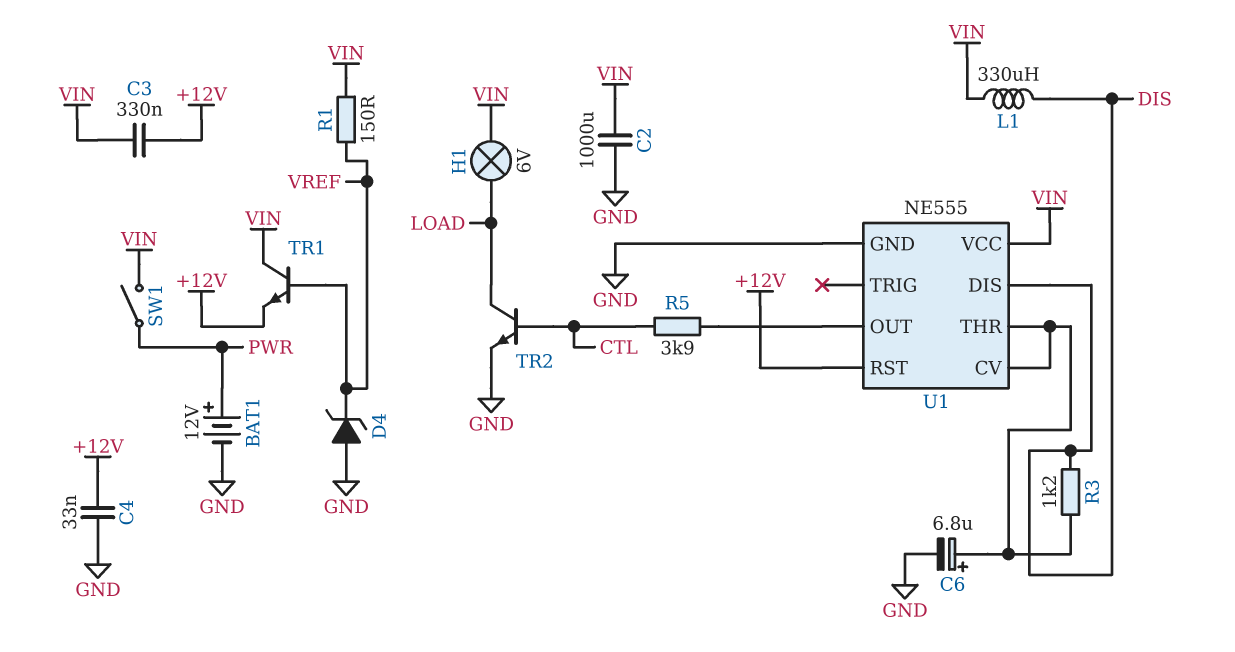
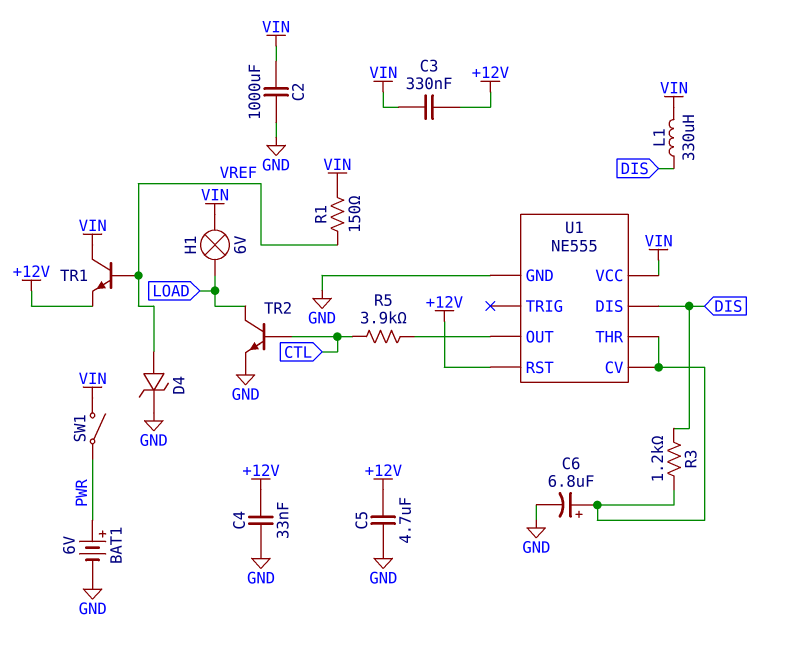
BAT1: 12V (plus PWR, minus GND) -> 6V (plus PWR, minus GND)
C5: none -> 4.7uF (+12V, GND)
D4: zener (A GND, K VREF) -> zener (A VREF, K GND)

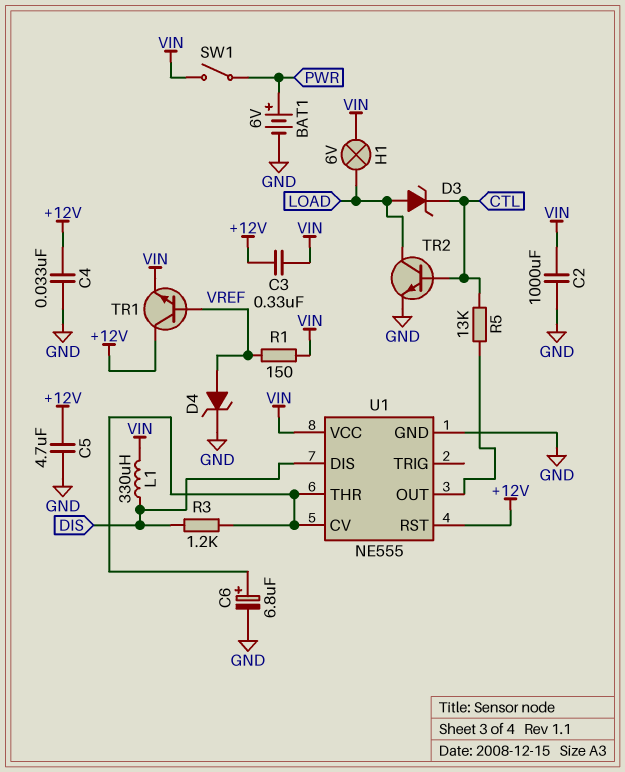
D3: none -> zener (A LOAD, K CTL)
R5: 3.9k (CTL, U1/OUT) -> 13k (CTL, U1/OUT)
TR1: NPN (B VREF, C VIN, E +12V) -> NPN (B VREF, C +12V, E VIN)

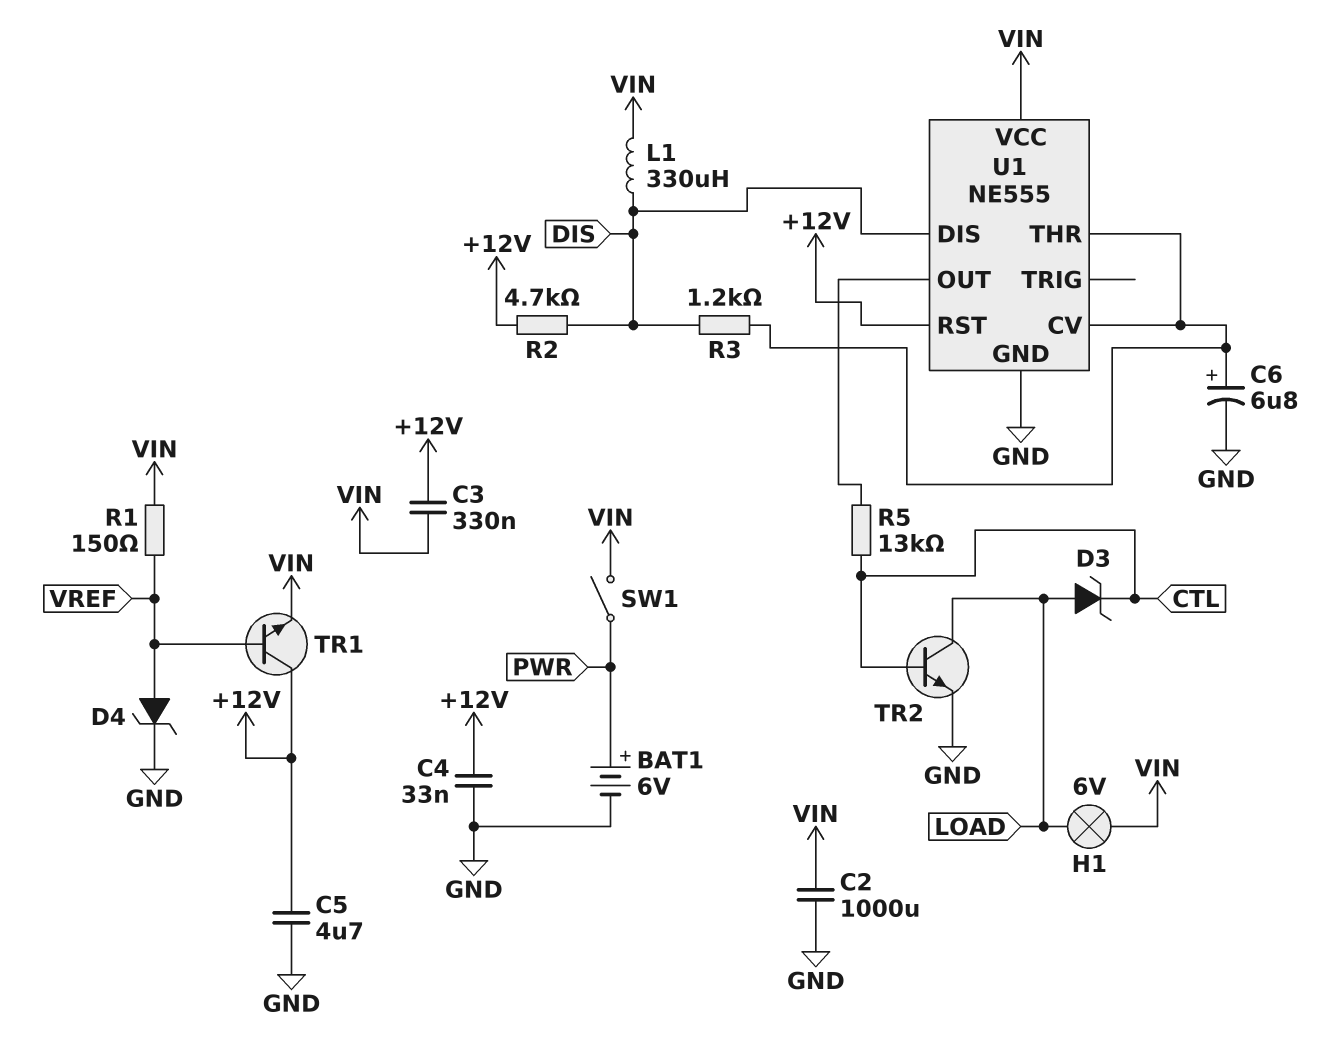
R2: none -> 4.7k (+12V, DIS)

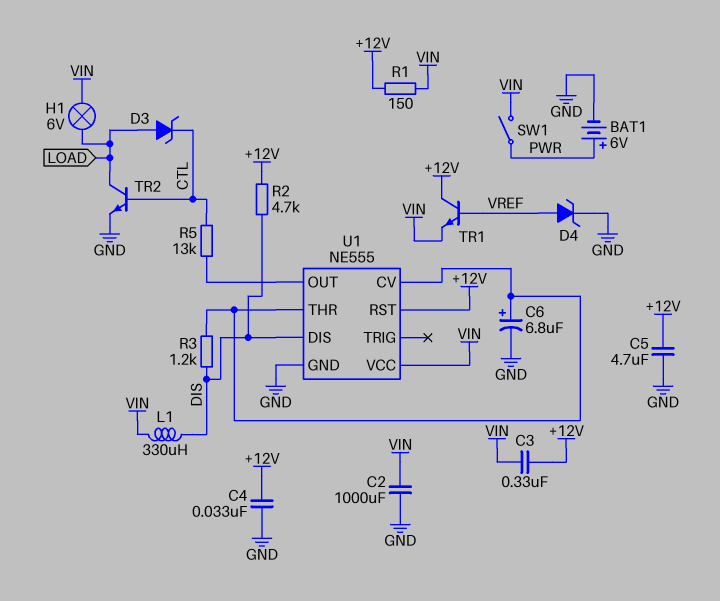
R1: 150 (VIN, VREF) -> 150 (+12V, VIN)

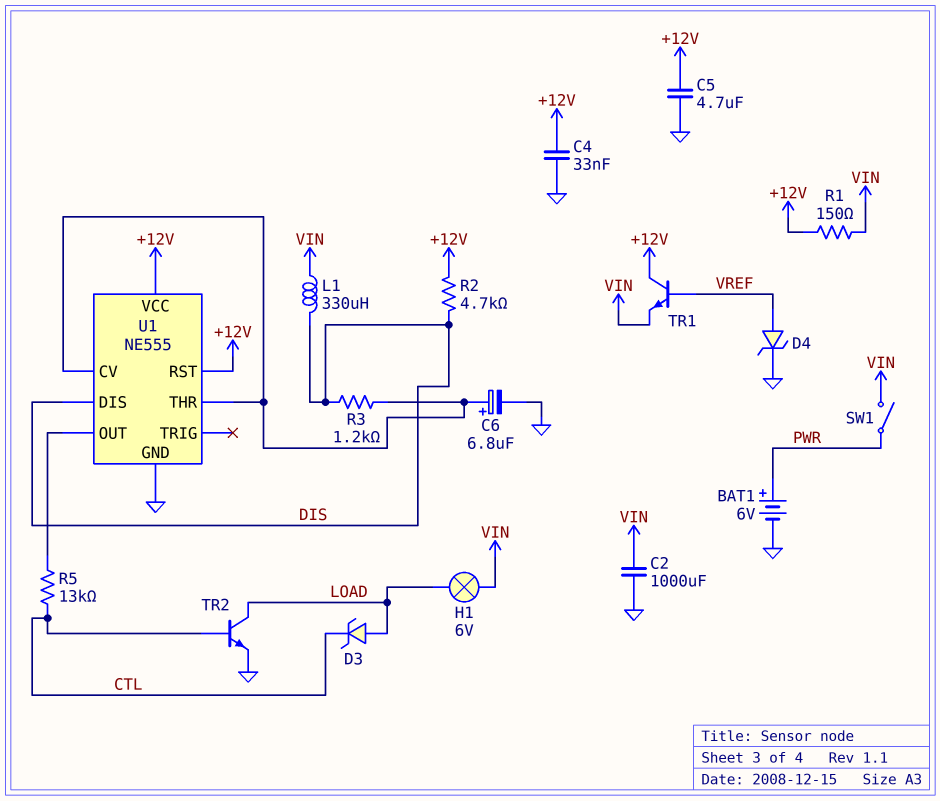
C3: 330nF (+12V, VIN) -> none
U1 pin VCC: VIN -> +12V

